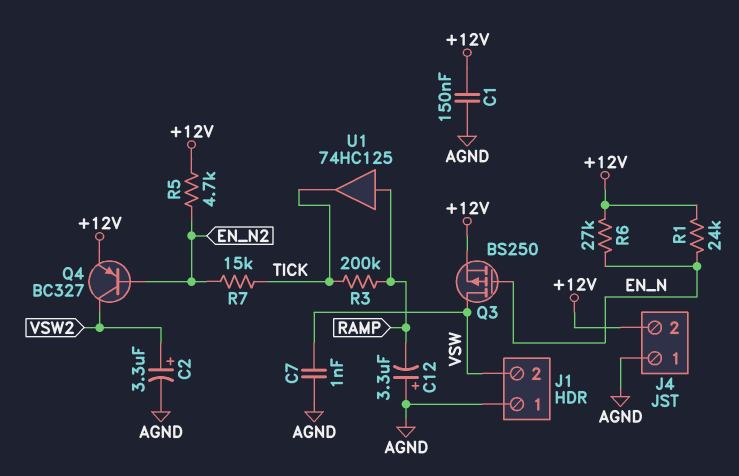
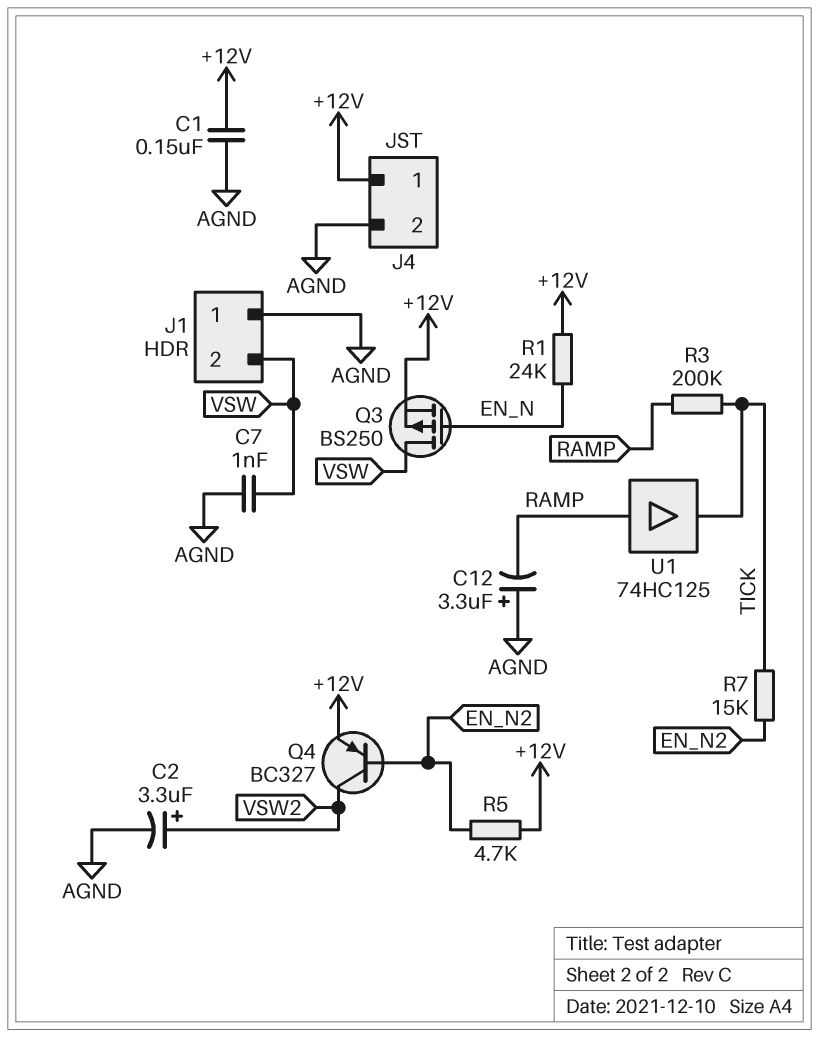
J4 pin 1: AGND -> +12V
J4 pin 2: +12V -> AGND
R6: 27k (+12V, EN_N) -> none

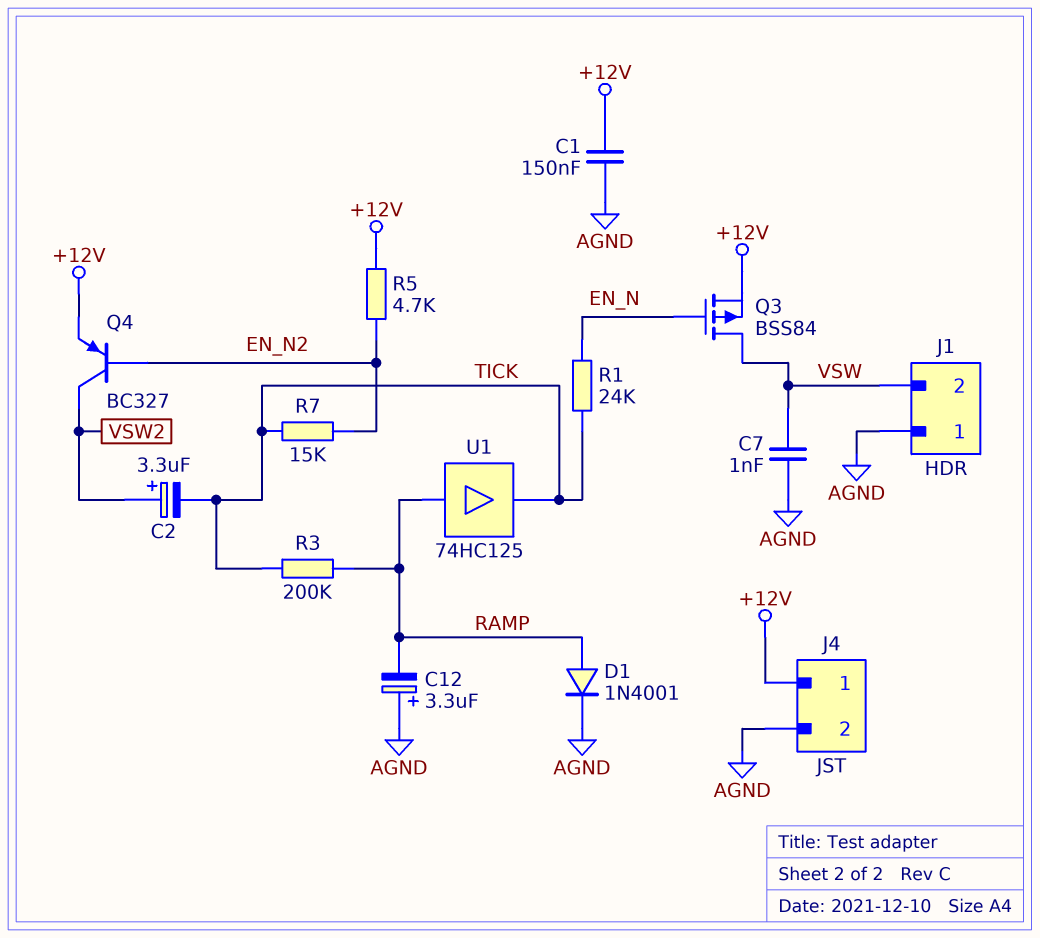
C2: 3.3uF (plus VSW2, minus AGND) -> 3.3uF (plus VSW2, minus TICK)
D1: none -> diode 1N4001 (A RAMP, K AGND)
Q3: PMOS BS250 (G EN_N, D VSW, S +12V) -> PMOS BSS84 (G EN_N, D VSW, S +12V)
R1: 24k (+12V, EN_N) -> 24k (EN_N, TICK)

